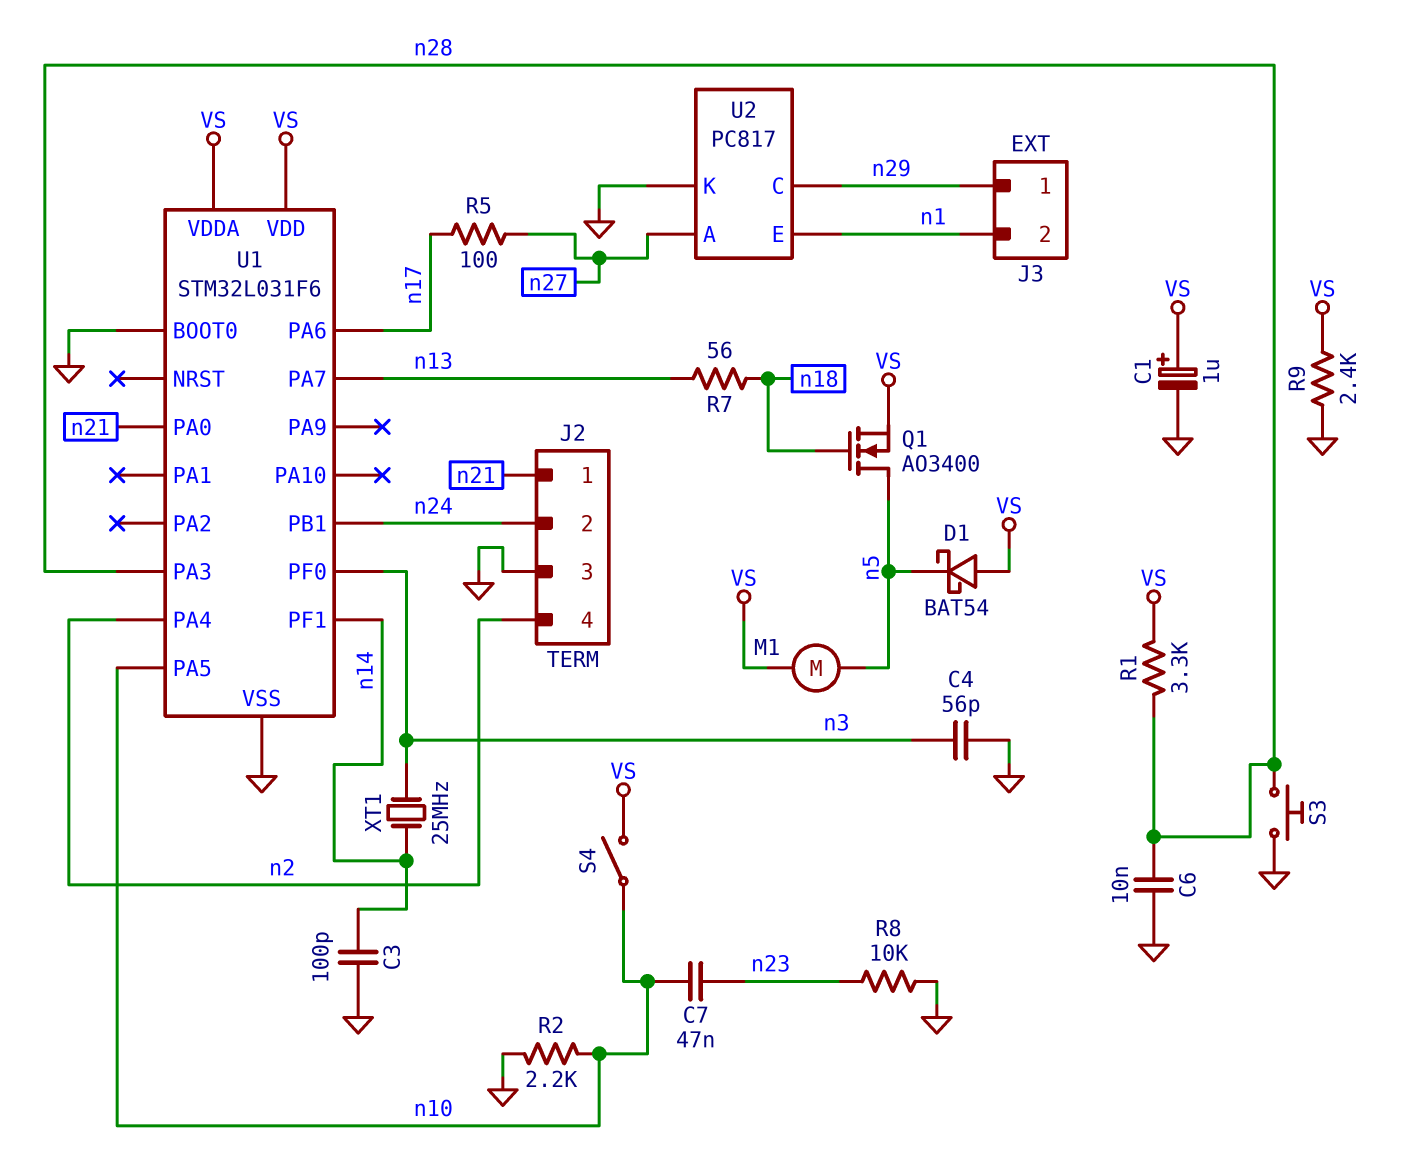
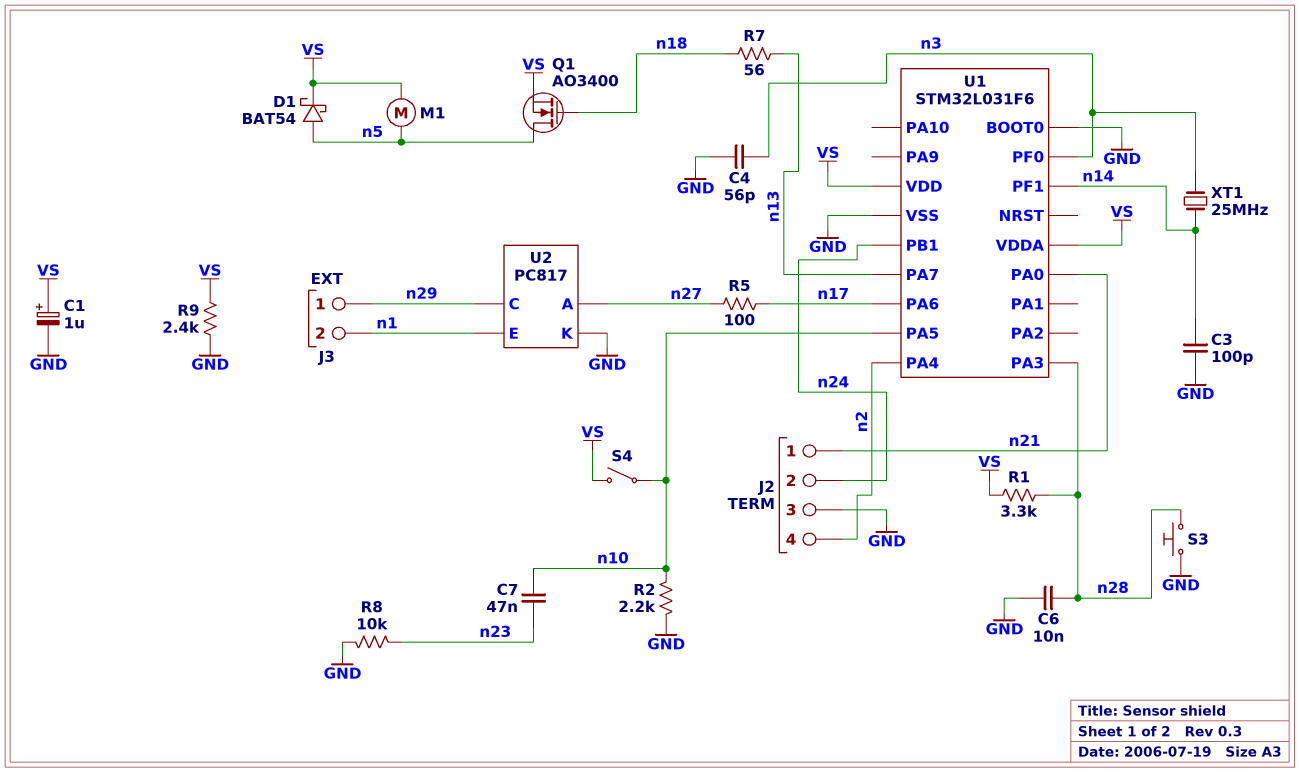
D1: schottky BAT54 (A VS, K n5) -> schottky BAT54 (A n5, K VS)

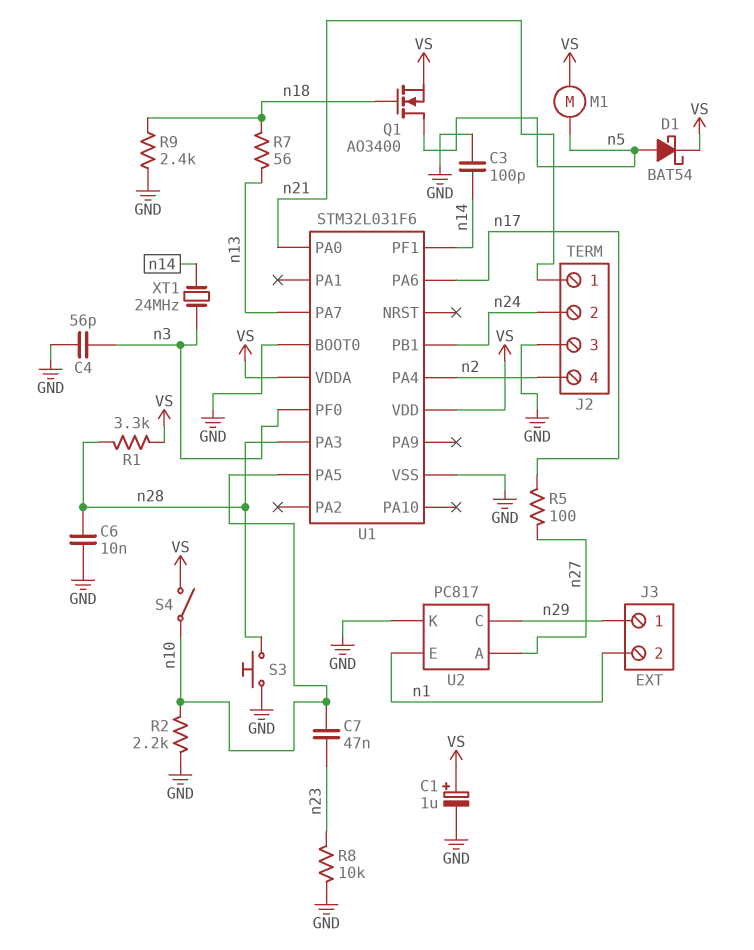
R9: 2.4k (GND, VS) -> 2.4k (GND, n18)
XT1: 25MHz (n3, n14) -> 24MHz (n3, n14)

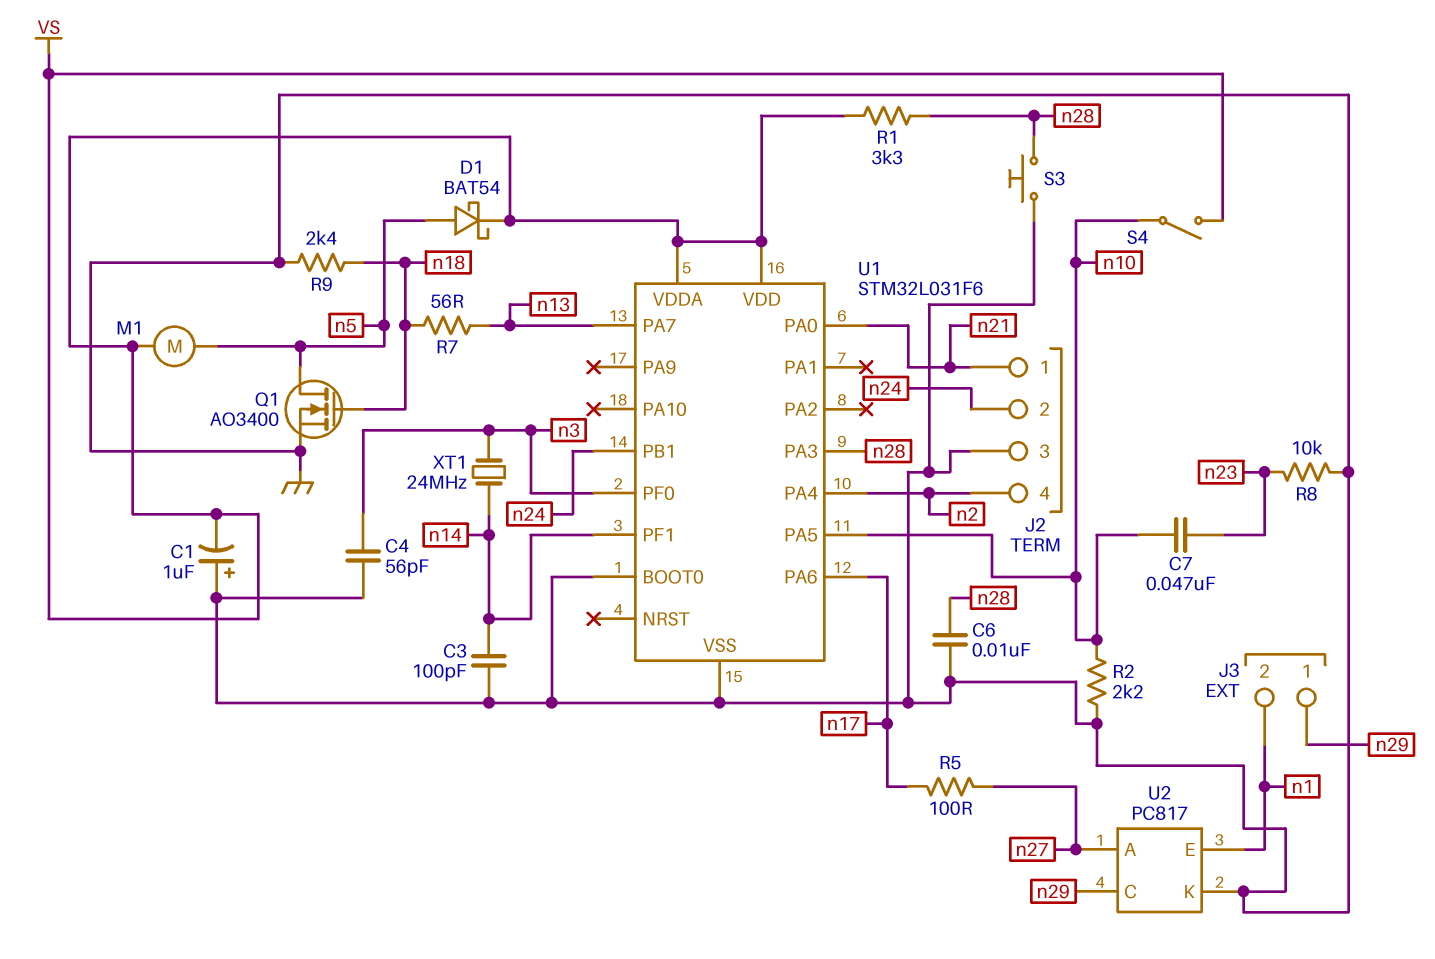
C1: 1uF (plus VS, minus GND) -> 1uF (plus GND, minus VS)
Q1: NMOS AO3400 (G n18, D n5, S VS) -> NMOS AO3400 (G n18, D n5, S GND)

